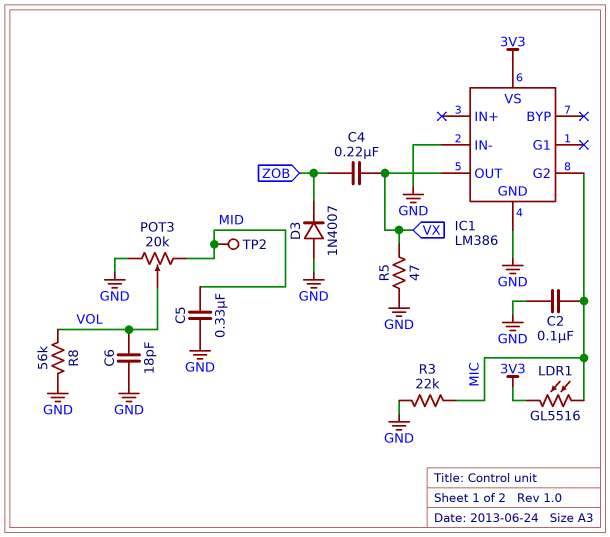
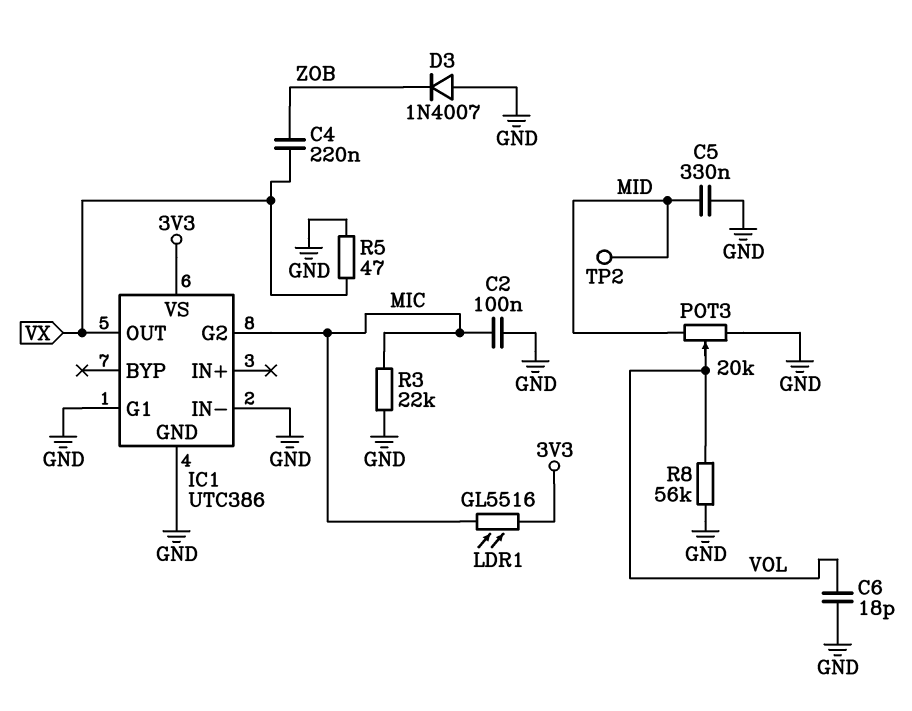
IC1: LM386 -> UTC386
IC1 pin G1: none -> GND

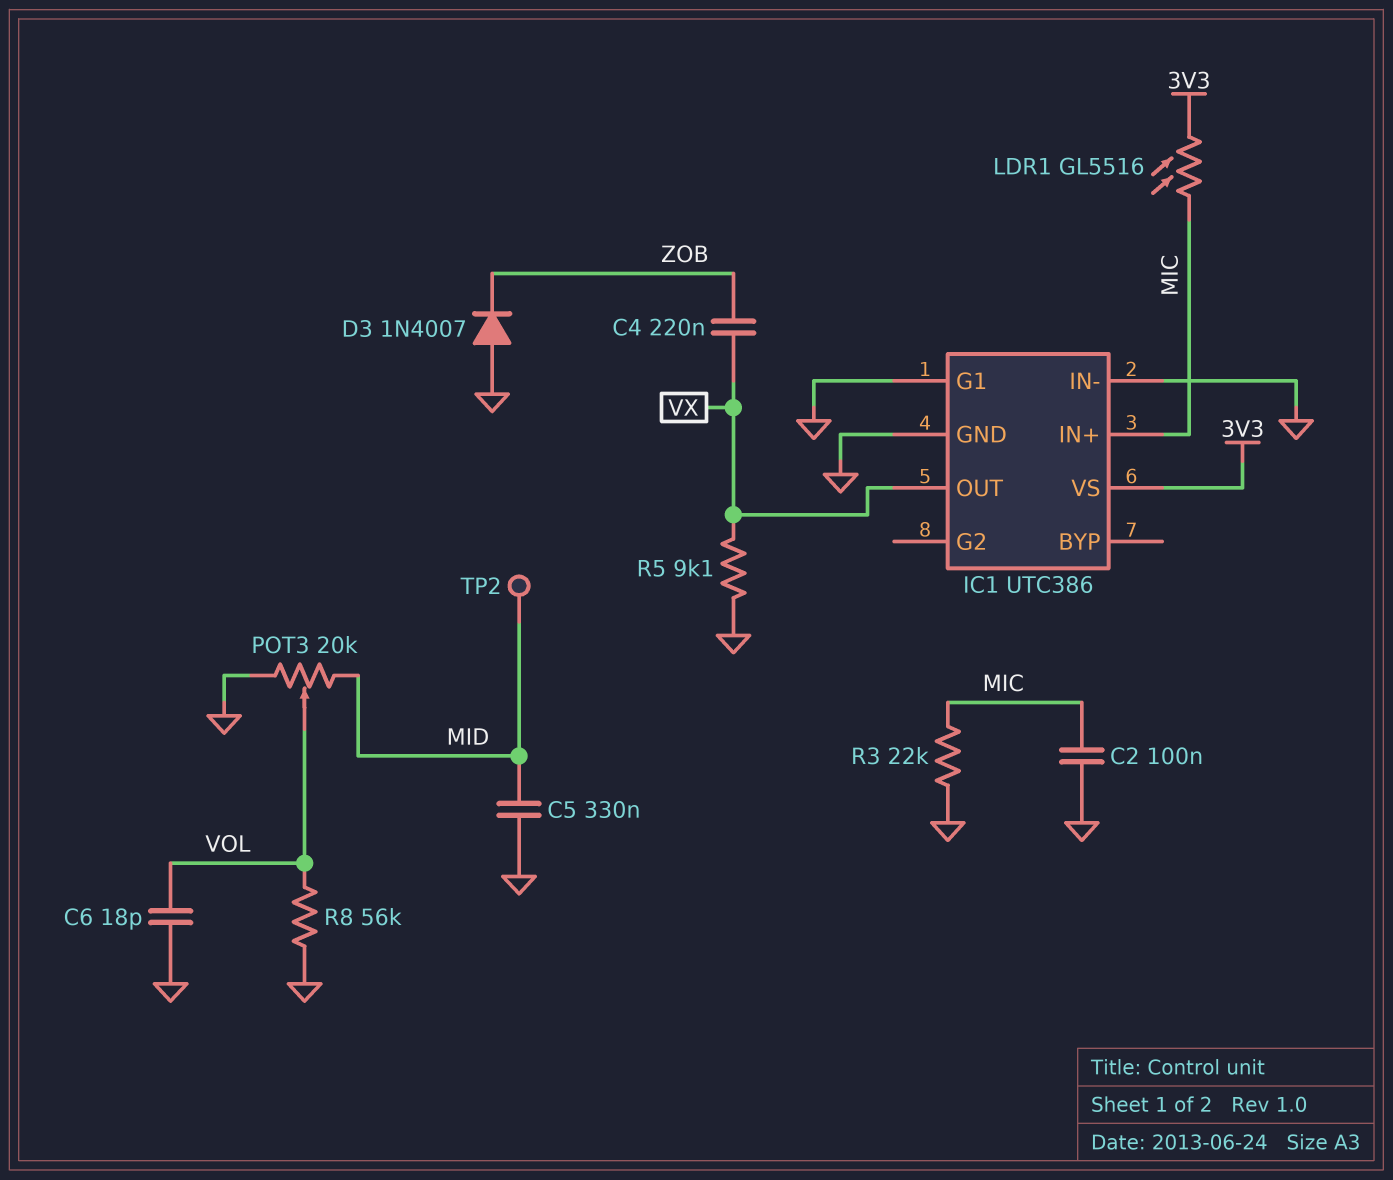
IC1 pin G2: MIC -> none
IC1 pin IN+: none -> MIC
R5: 47 (GND, VX) -> 9.1k (GND, VX)

